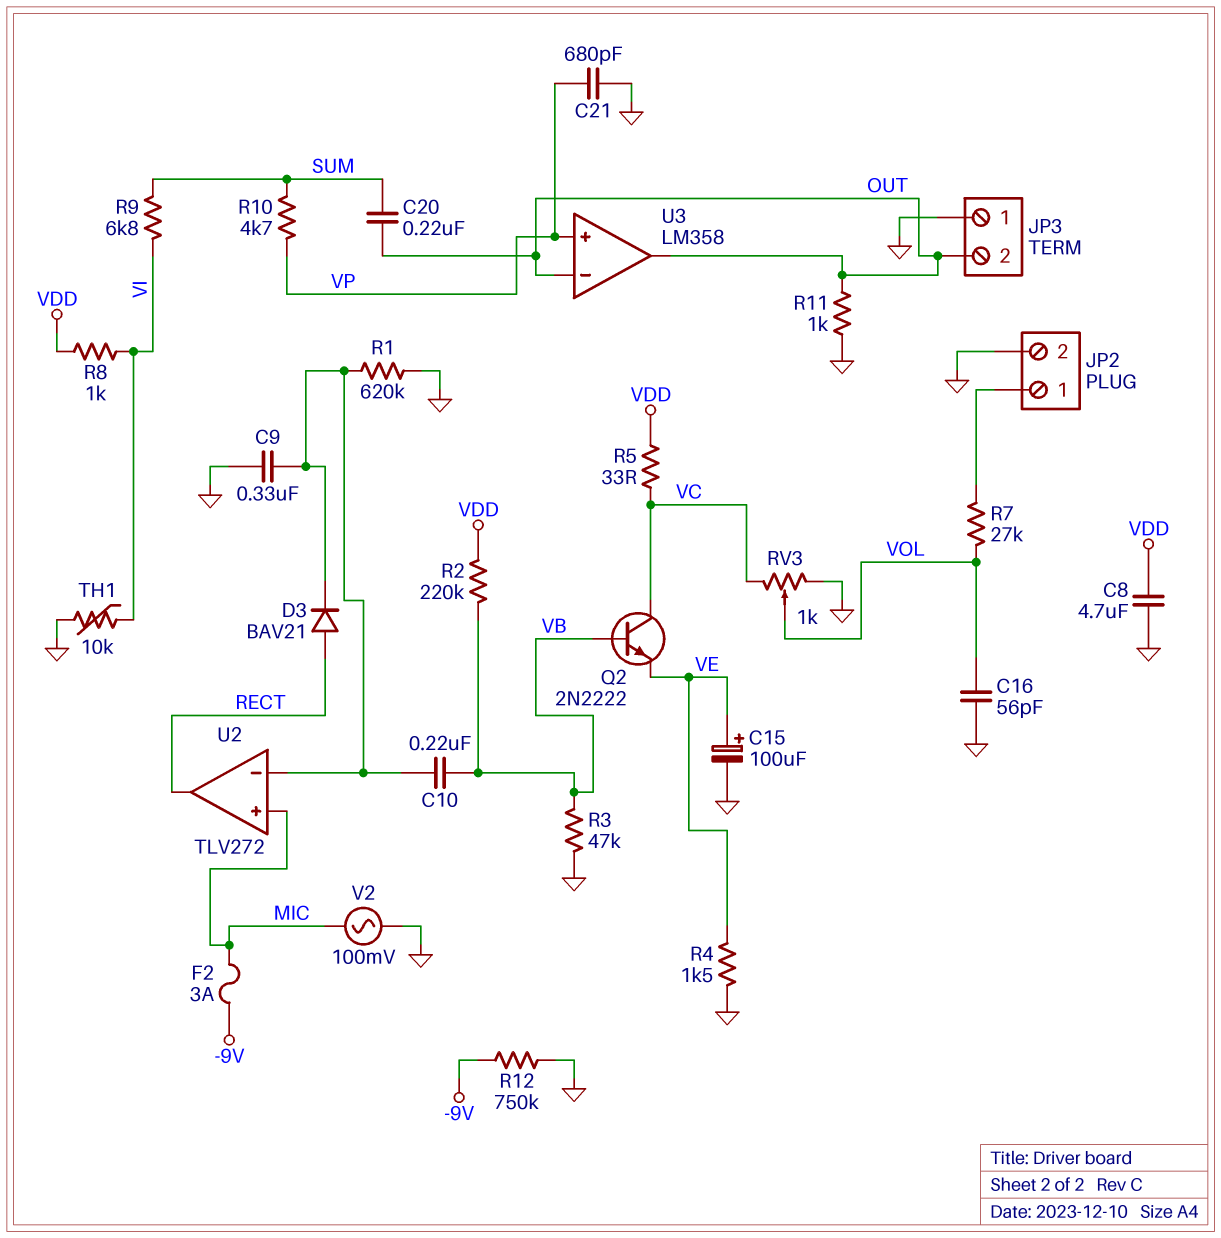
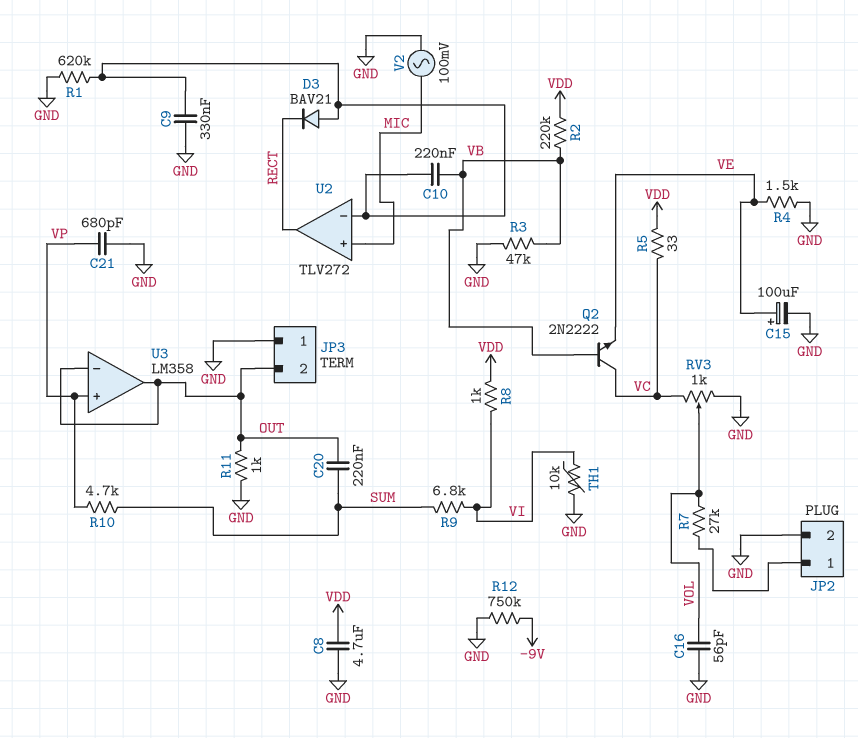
D3: diode BAV21 (A RECT, K U2/in-) -> diode BAV21 (A U2/in-, K RECT)
F2: 3A (-9V, MIC) -> none

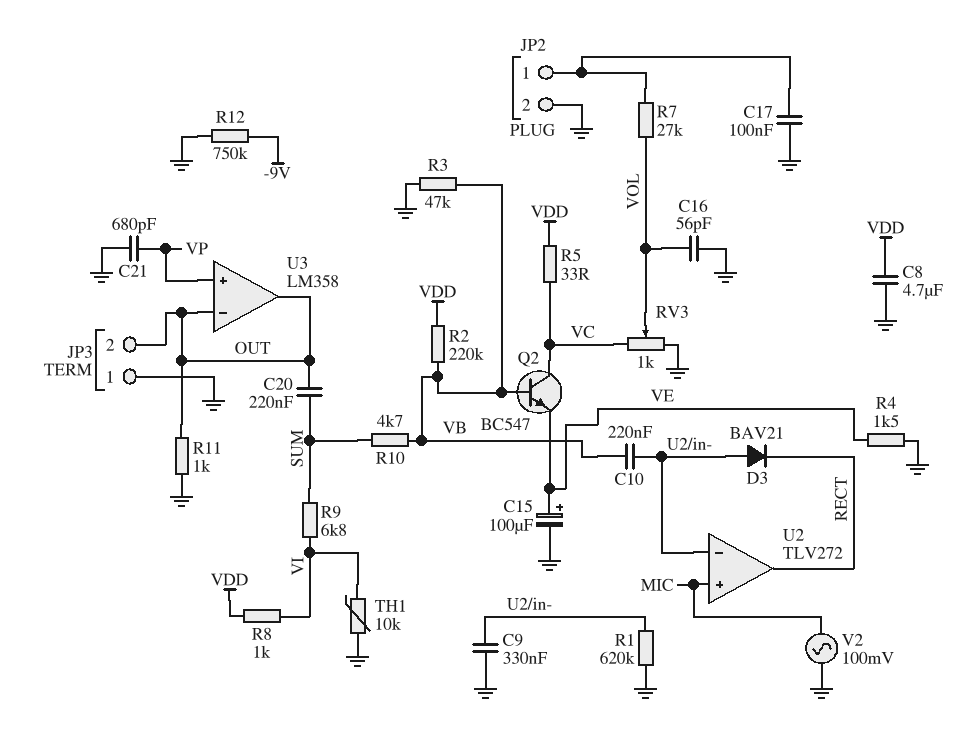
C17: none -> 100nF (GND, JP2/1)
Q2: NPN 2N2222 (B VB, C VC, E VE) -> NPN BC547 (B VB, C VC, E VE)
R10: 4.7k (SUM, VP) -> 4.7k (SUM, VB)

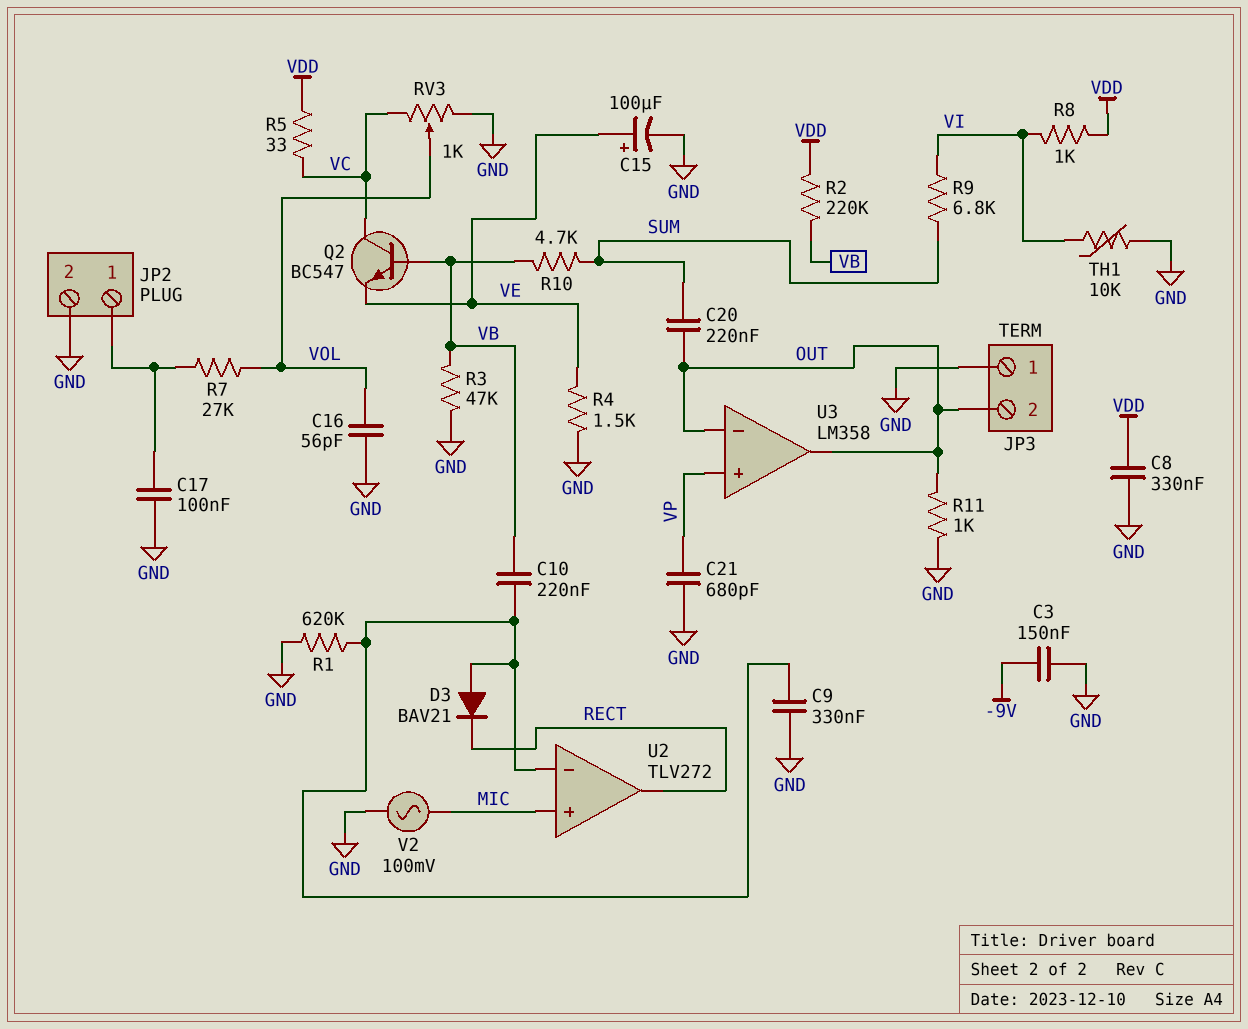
C3: none -> 150nF (-9V, GND)
C8: 4.7uF (GND, VDD) -> 330nF (GND, VDD)
R12: 750k (-9V, GND) -> none

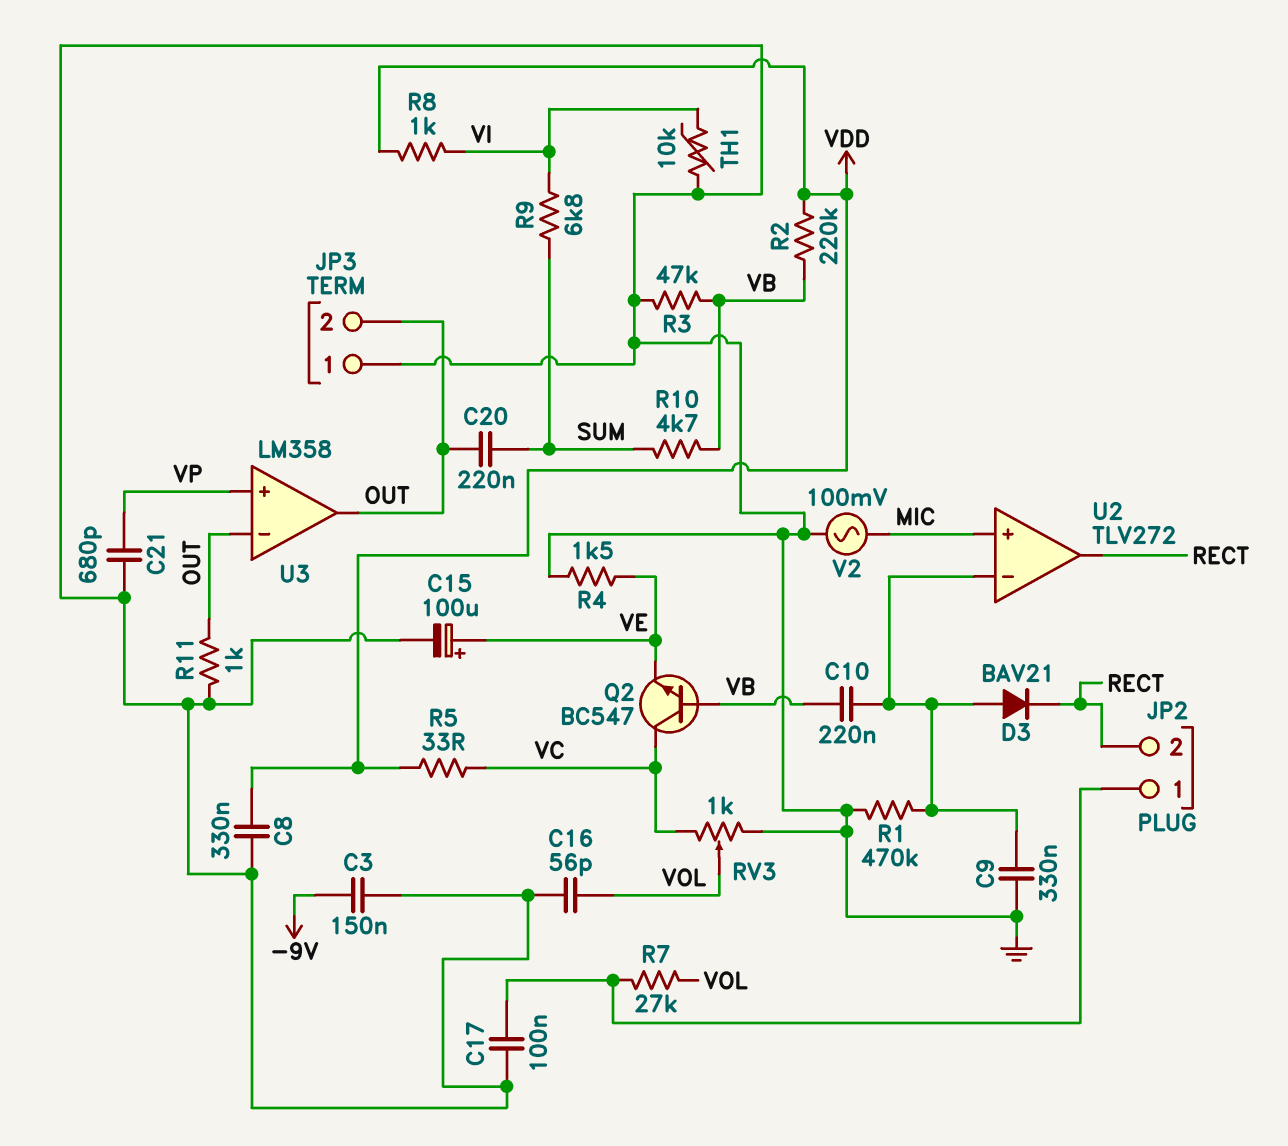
JP2 pin 2: GND -> RECT
R1: 620k (GND, U2/in-) -> 470k (GND, U2/in-)

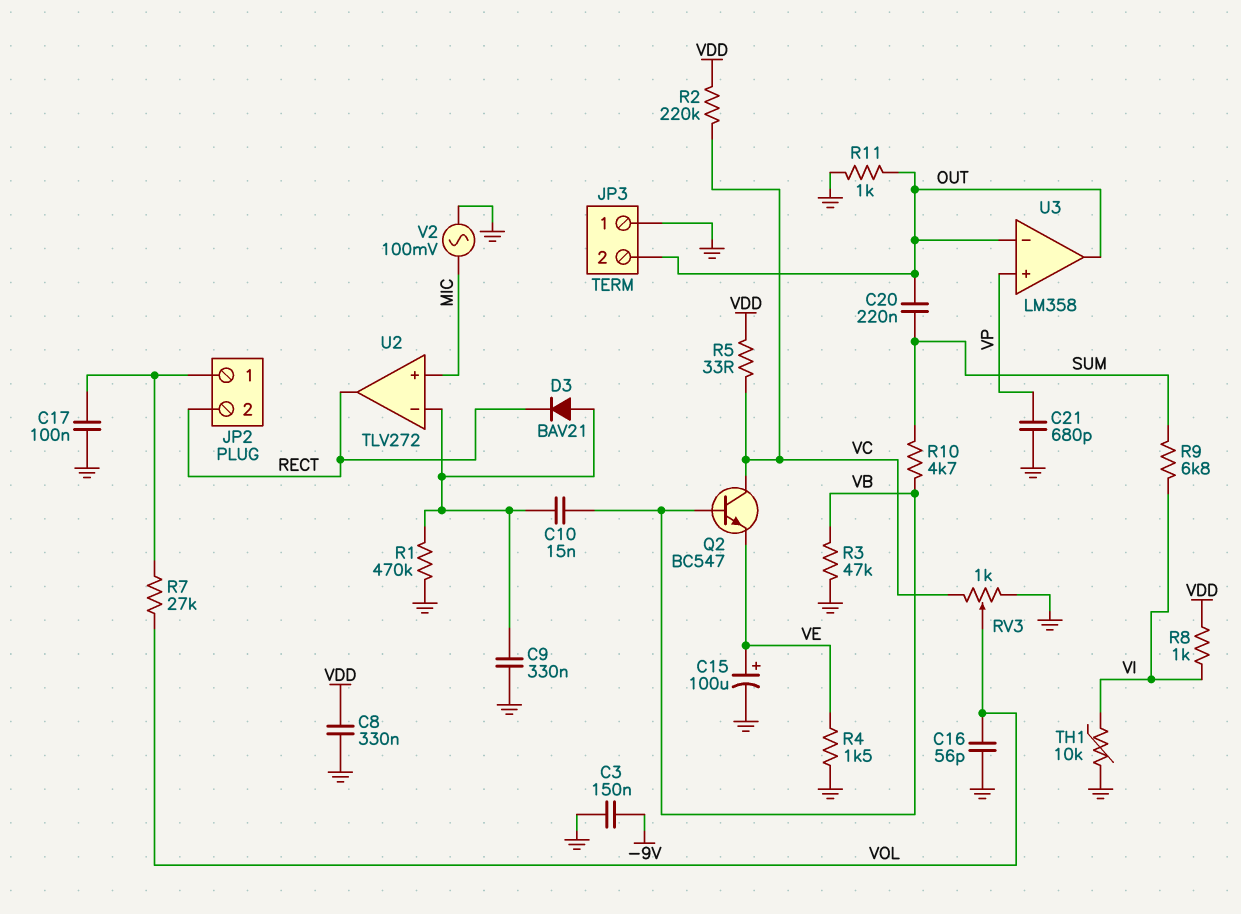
C10: 220nF (U2/in-, VB) -> 15nF (U2/in-, VB)
R2: 220k (VB, VDD) -> 220k (VC, VDD)

